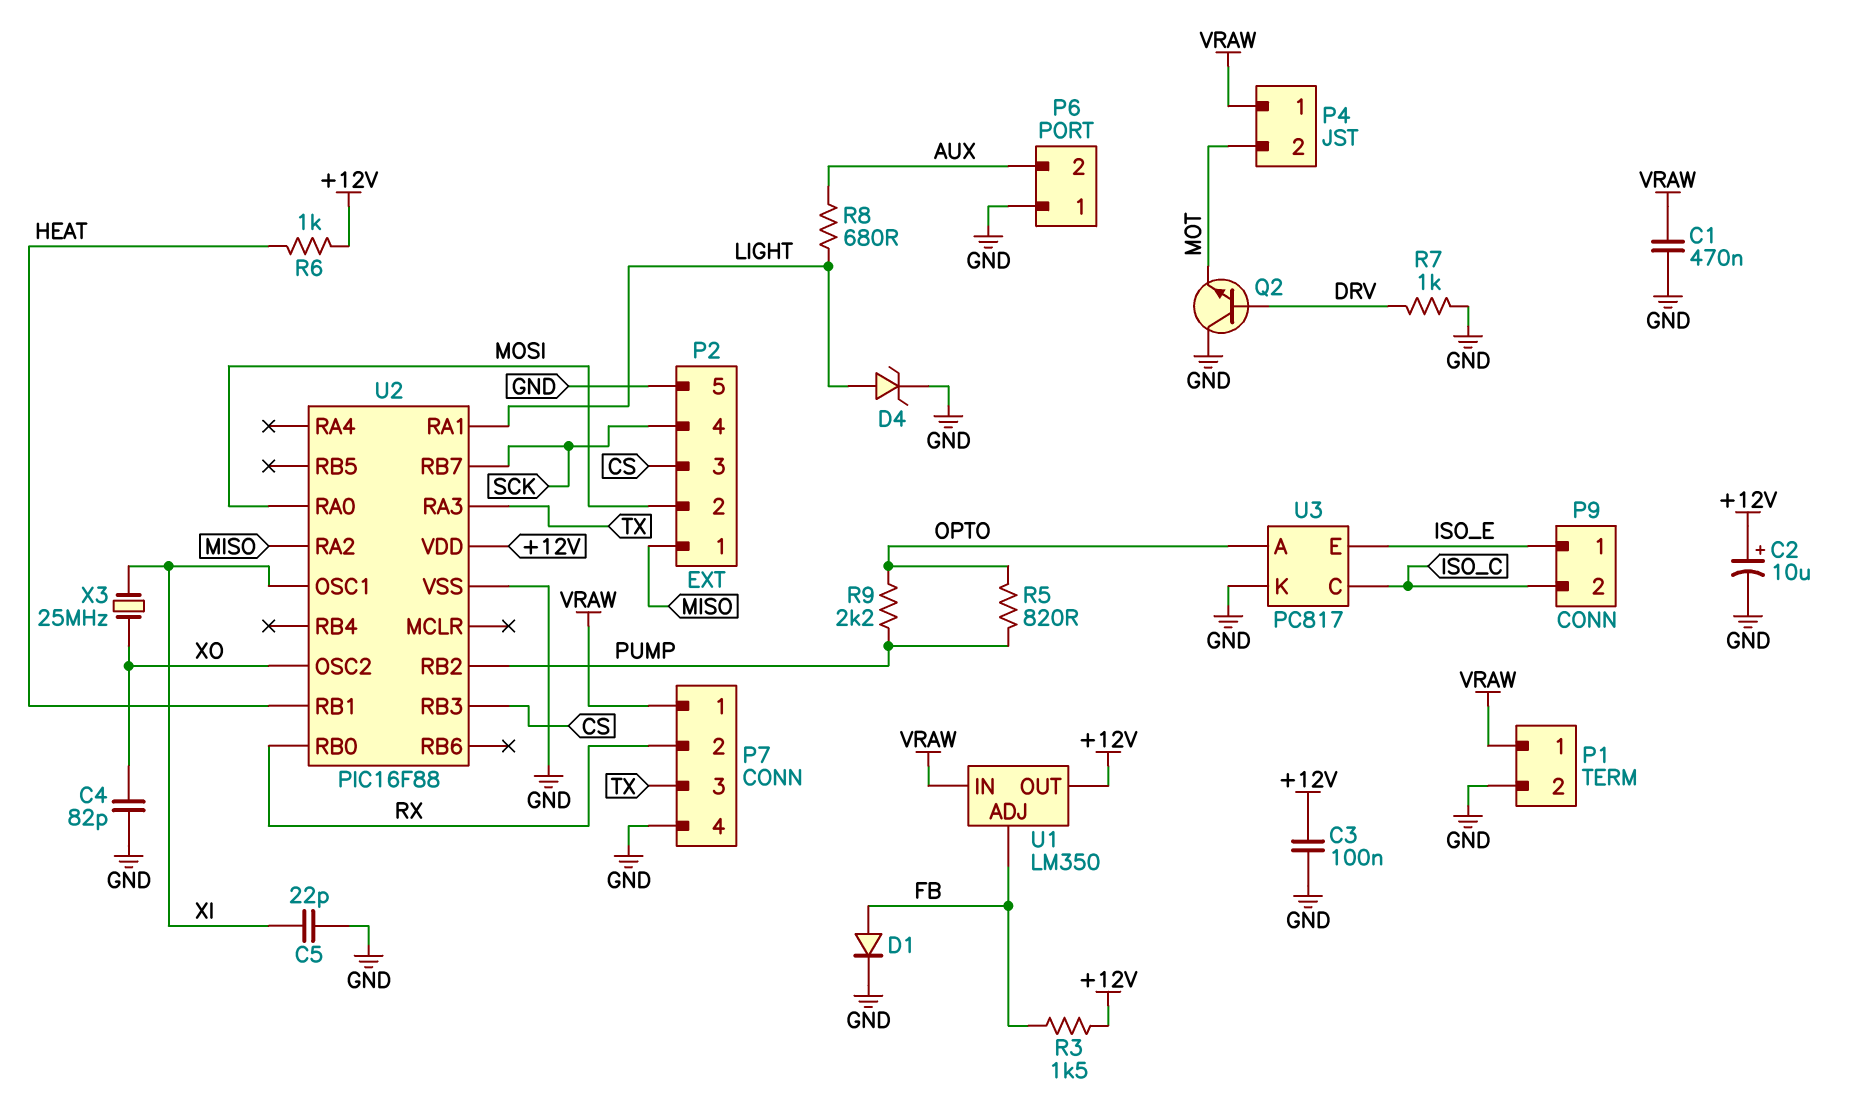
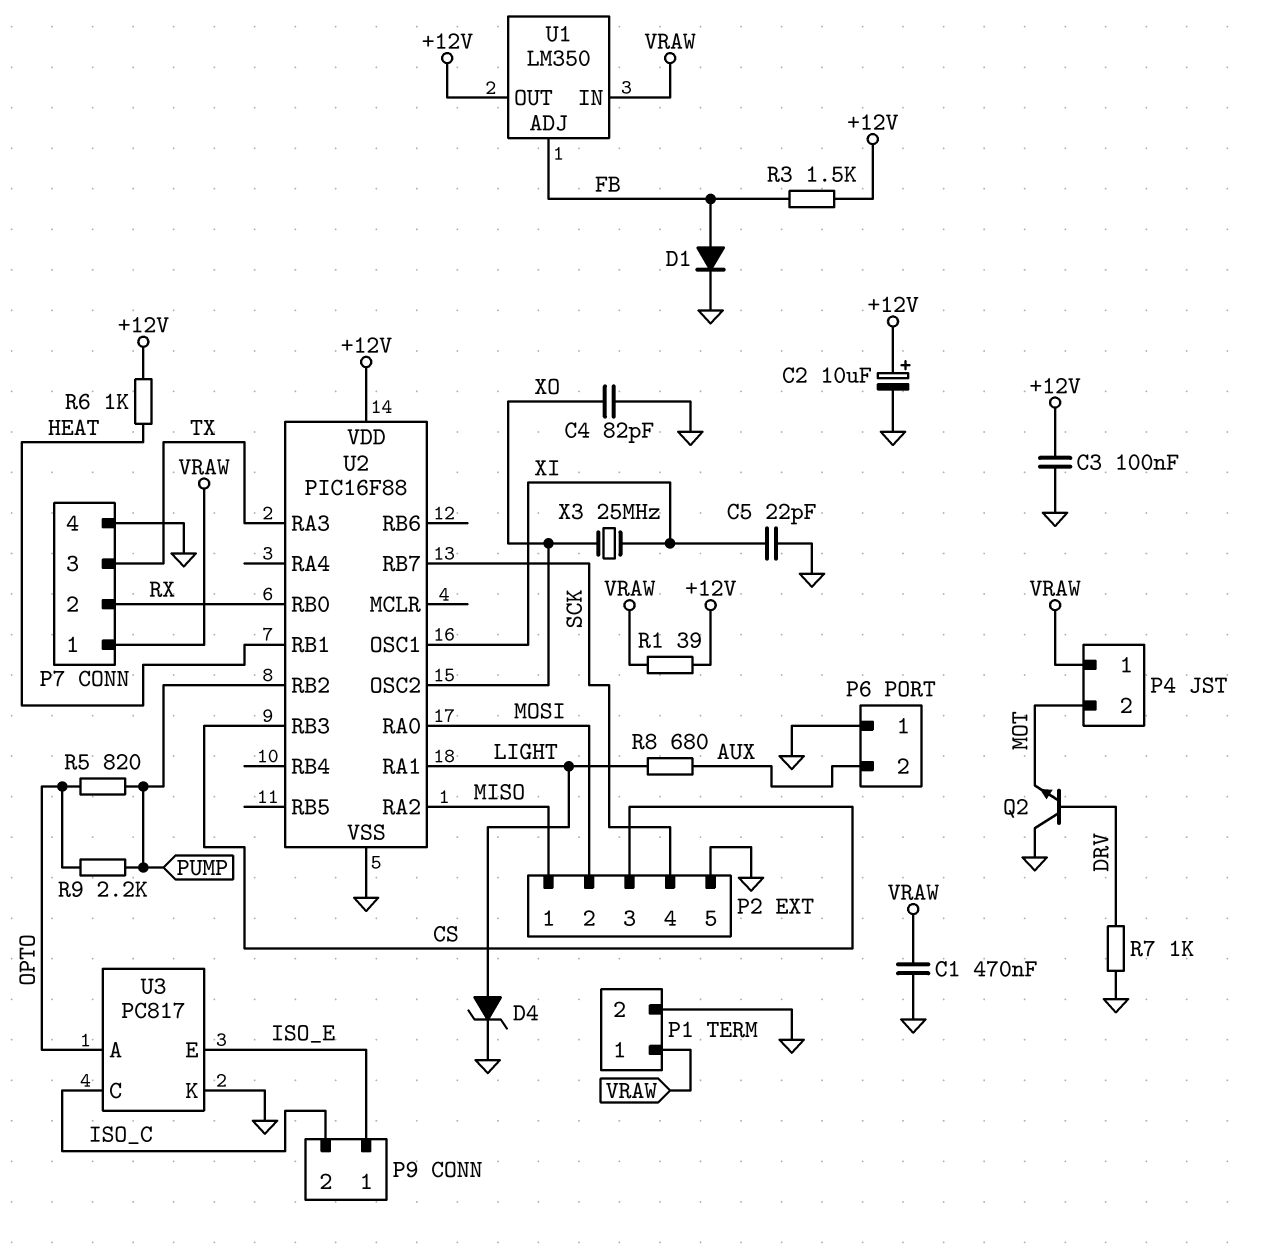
R1: none -> 39 (+12V, VRAW)

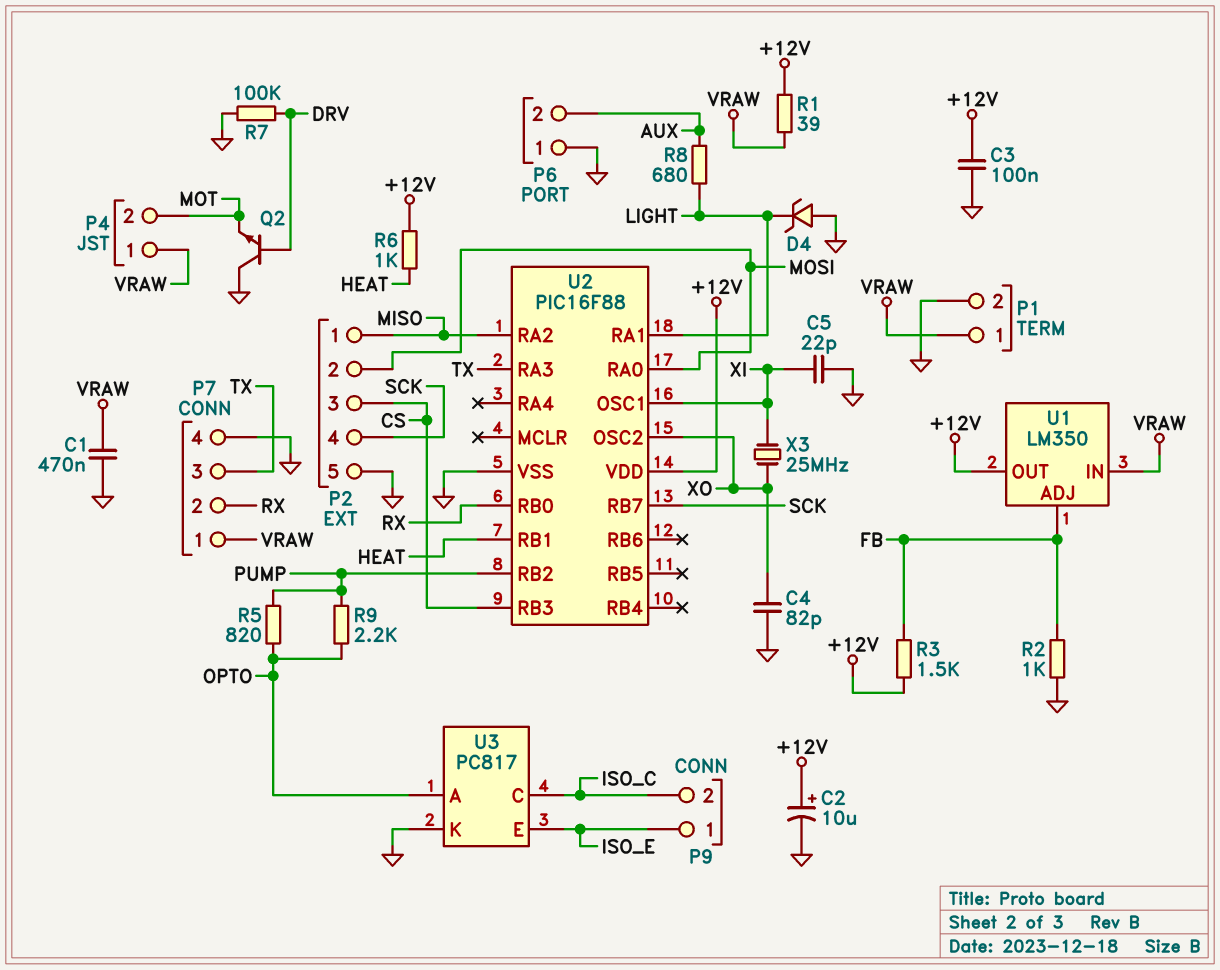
D1: diode (A FB, K GND) -> none
D4: zener (A LIGHT, K GND) -> zener (A GND, K LIGHT)
R2: none -> 1k (FB, GND)
R7: 1k (DRV, GND) -> 100k (DRV, GND)

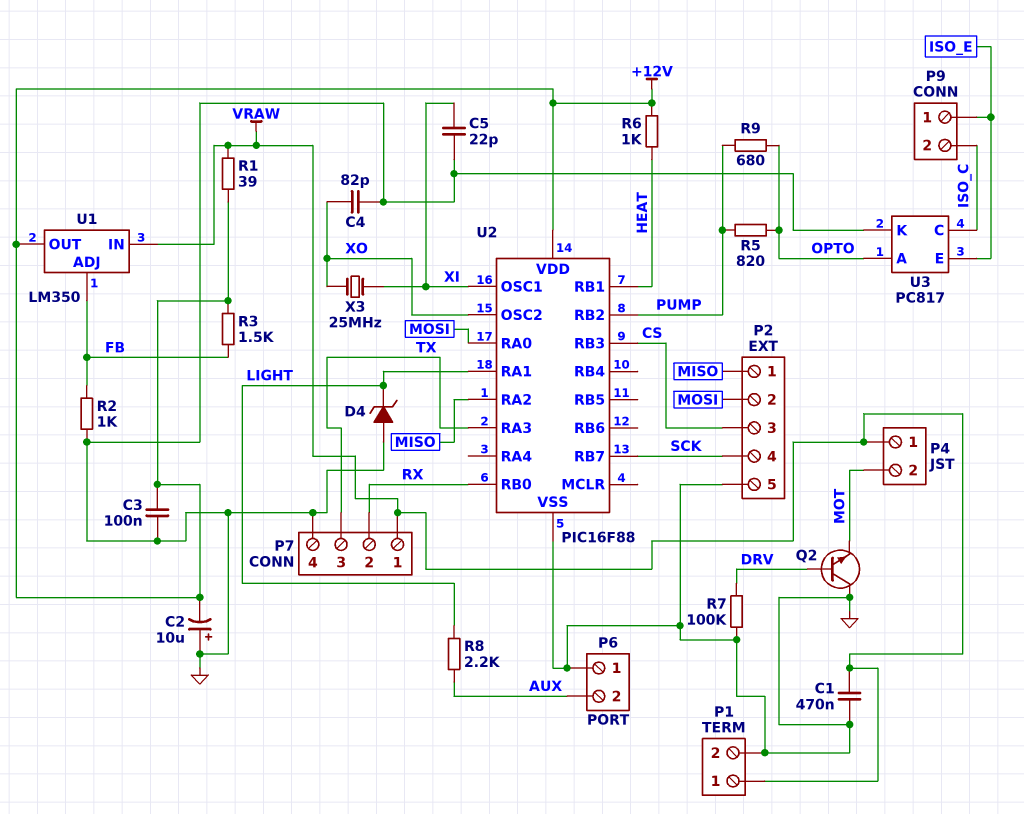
C2: 10uF (plus +12V, minus GND) -> 10uF (plus GND, minus +12V)
R8: 680 (AUX, LIGHT) -> 2.2k (AUX, LIGHT)
R9: 2.2k (OPTO, PUMP) -> 680 (OPTO, PUMP)

